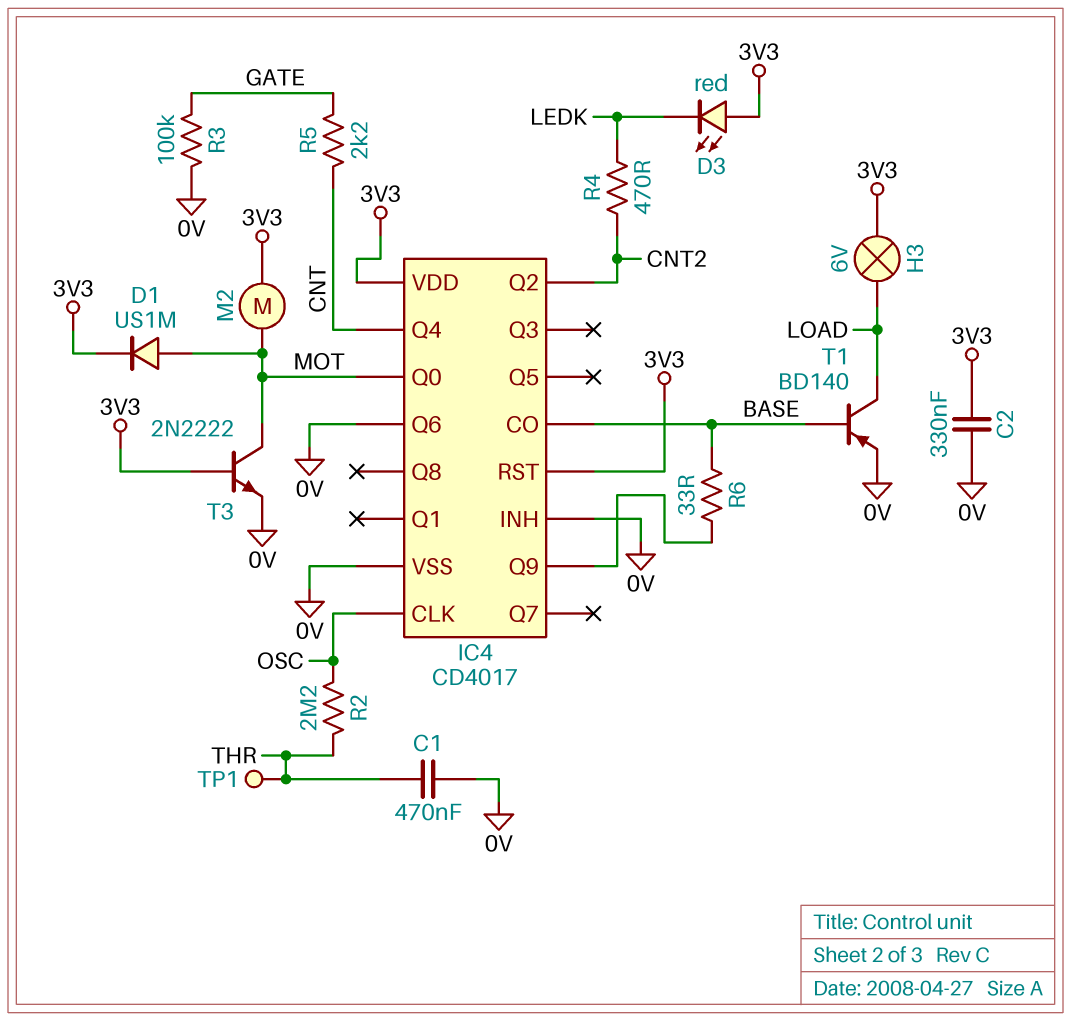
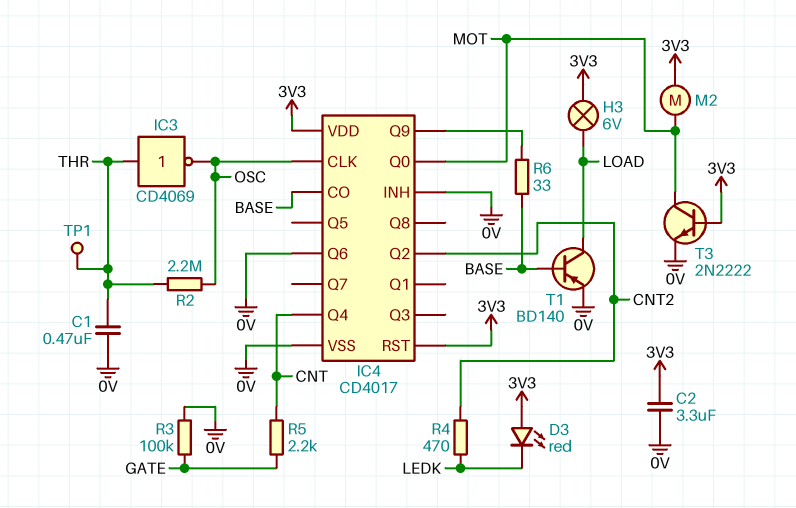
C2: 330nF (0V, 3V3) -> 3.3uF (0V, 3V3)
D1: diode US1M (A MOT, K 3V3) -> none
IC3: none -> NOT CD4069 (in THR, out OSC)

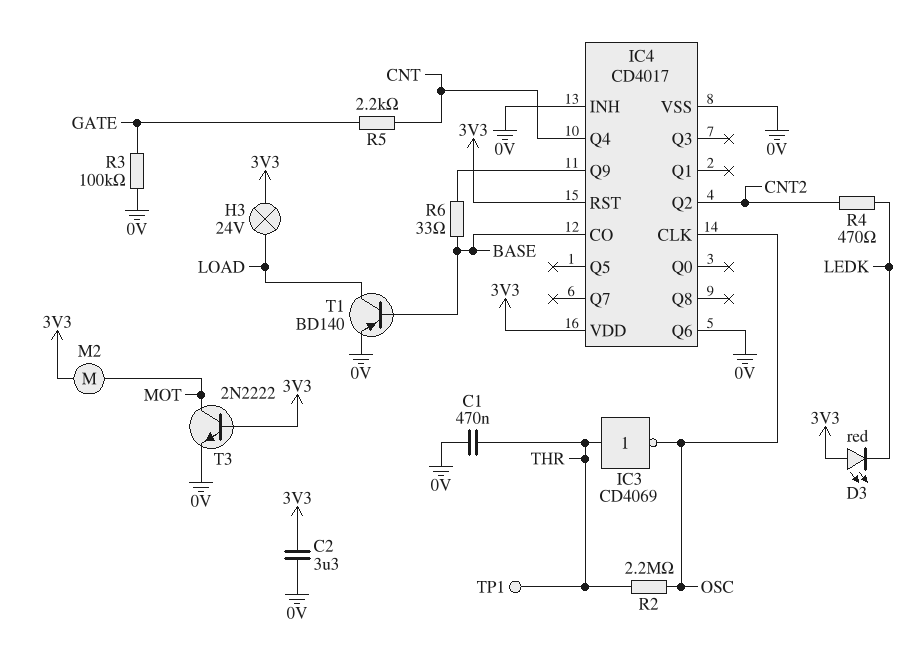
H3: lamp 6V (3V3, LOAD) -> lamp 24V (3V3, LOAD)
IC4 pin Q0: MOT -> none

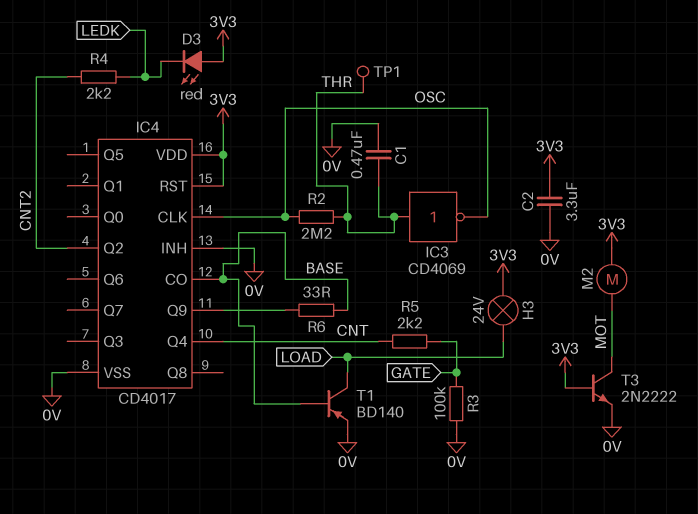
IC4 pin Q6: 0V -> none
R4: 470 (CNT2, LEDK) -> 2.2k (CNT2, LEDK)

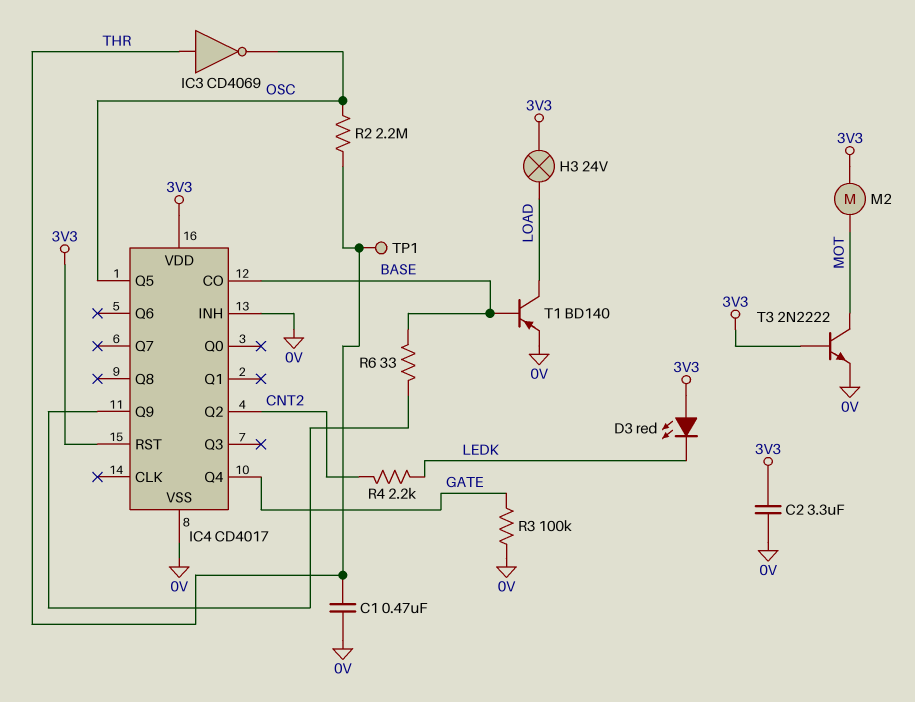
IC4 pin CLK: OSC -> none
IC4 pin Q4: CNT -> GATE
IC4 pin Q5: none -> OSC
R5: 2.2k (CNT, GATE) -> none

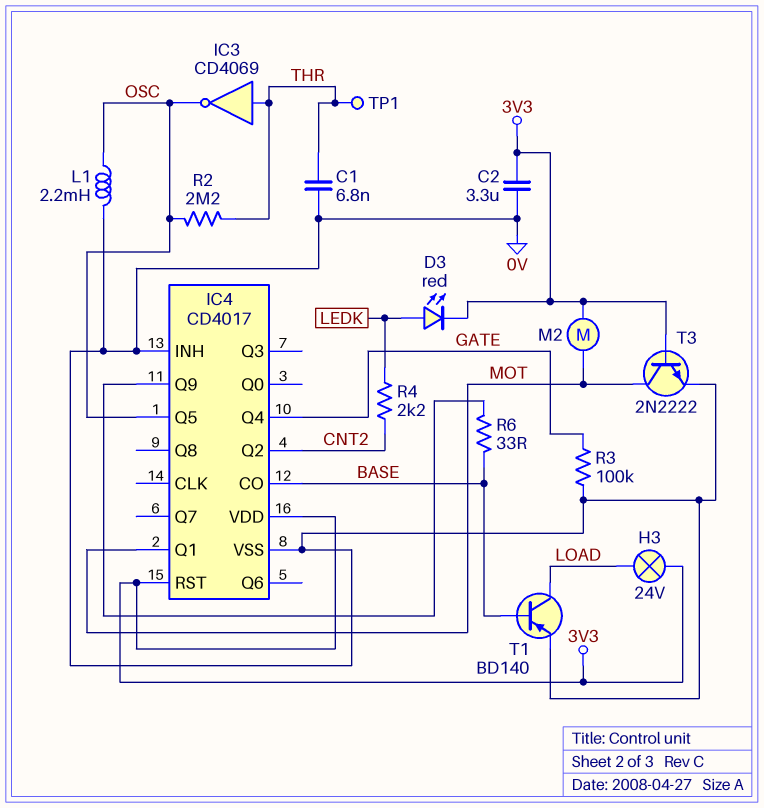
C1: 470nF (0V, THR) -> 6.8nF (0V, THR)
D3: LED red (A 3V3, K LEDK) -> LED red (A LEDK, K 3V3)
IC4 pin Q1: none -> MOT
L1: none -> 2.2mH (0V, OSC)

